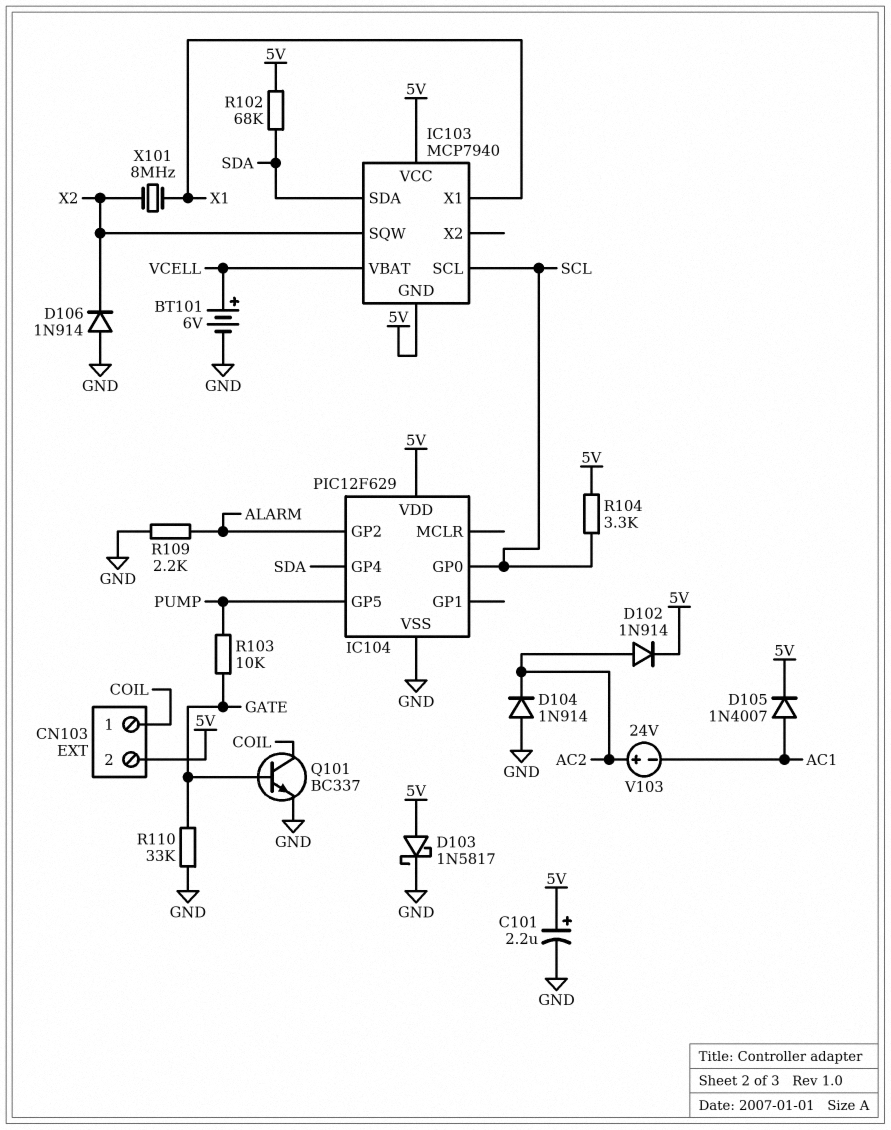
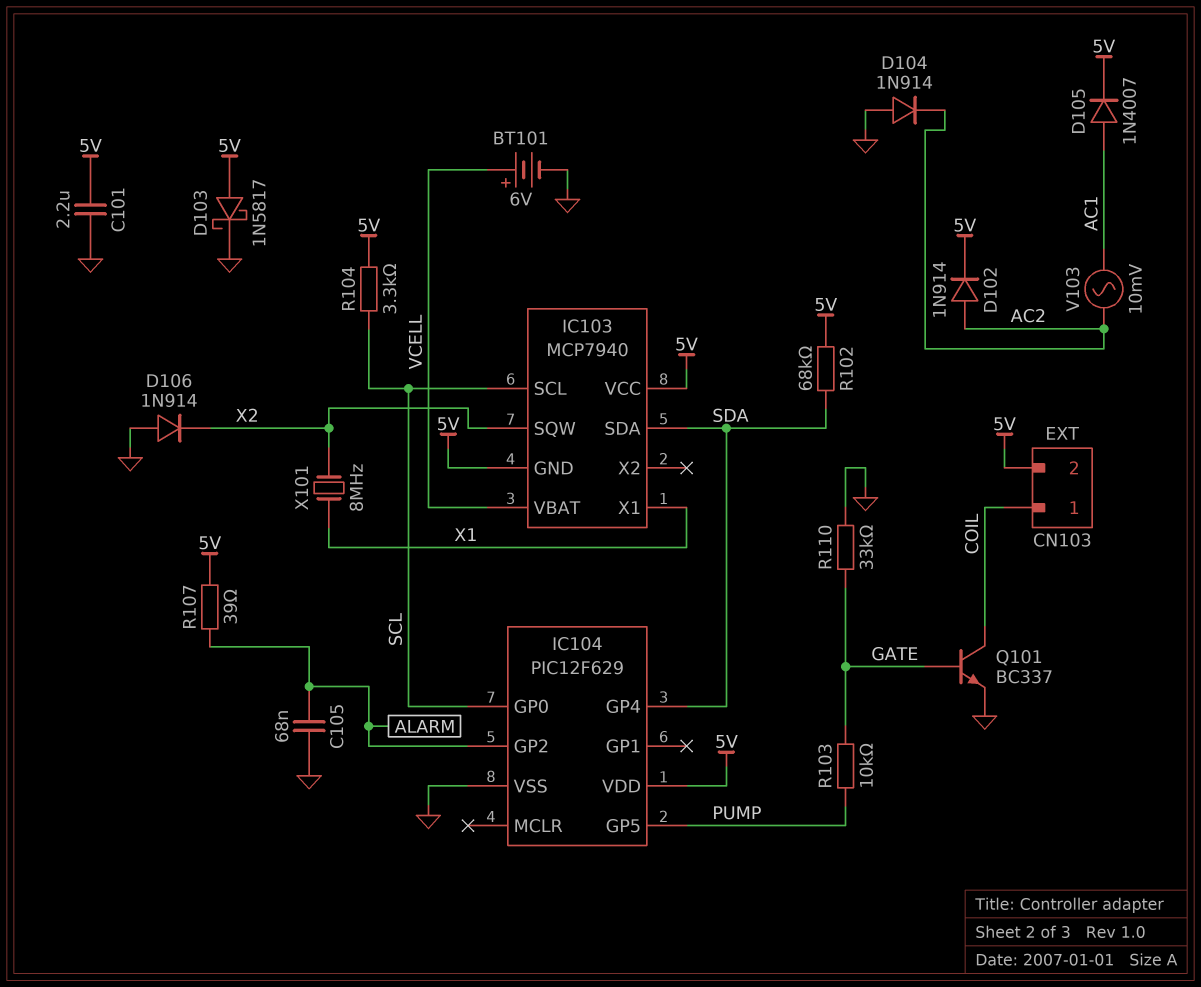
C101: 2.2uF (plus 5V, minus GND) -> 2.2uF (5V, GND)
C105: none -> 68nF (ALARM, GND)
R107: none -> 39 (5V, ALARM)
R109: 2.2k (ALARM, GND) -> none
V103: 24V (plus AC2, minus AC1) -> AC 10mV (AC1, AC2)

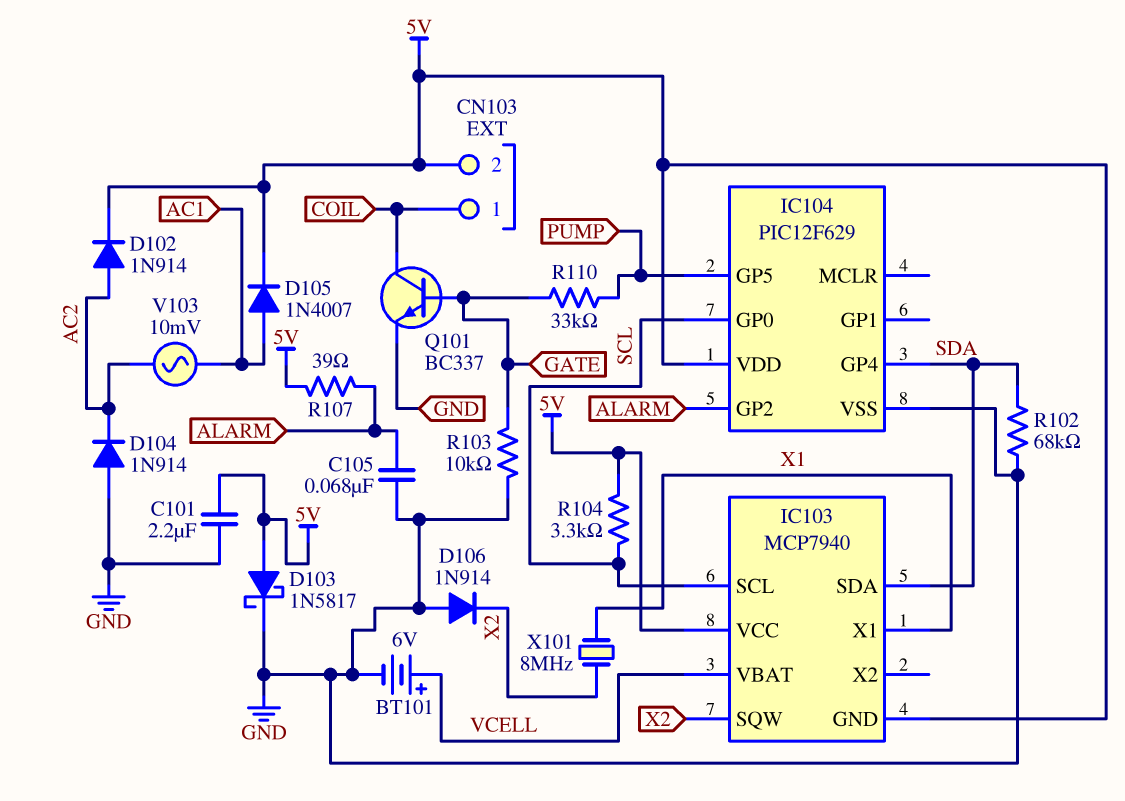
R102: 68k (5V, SDA) -> 68k (GND, SDA)
R103: 10k (GATE, PUMP) -> 10k (GATE, GND)
R110: 33k (GATE, GND) -> 33k (GATE, PUMP)

